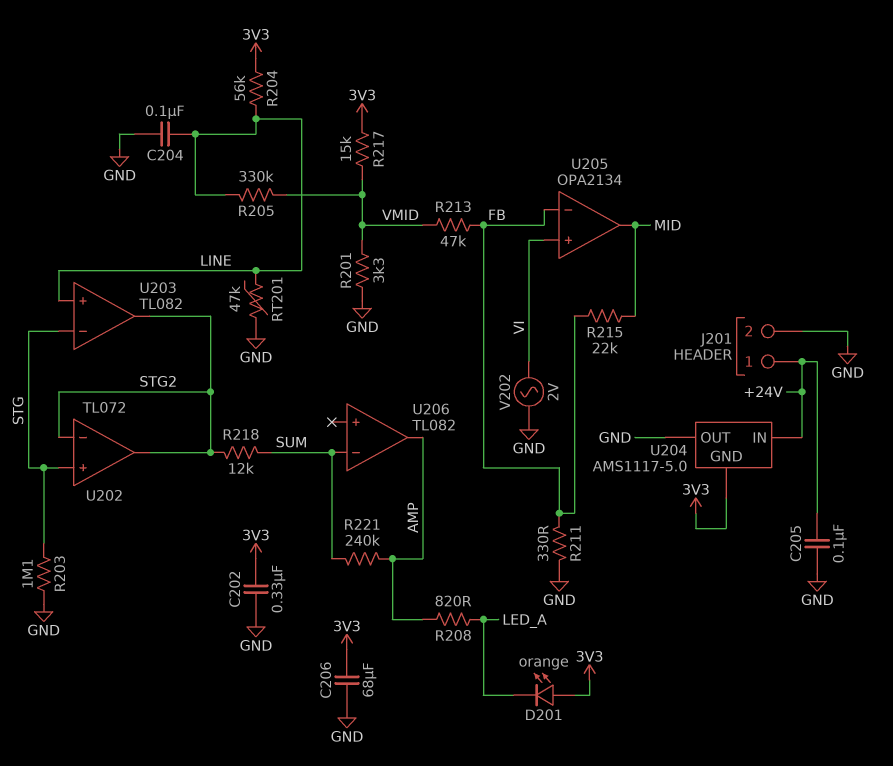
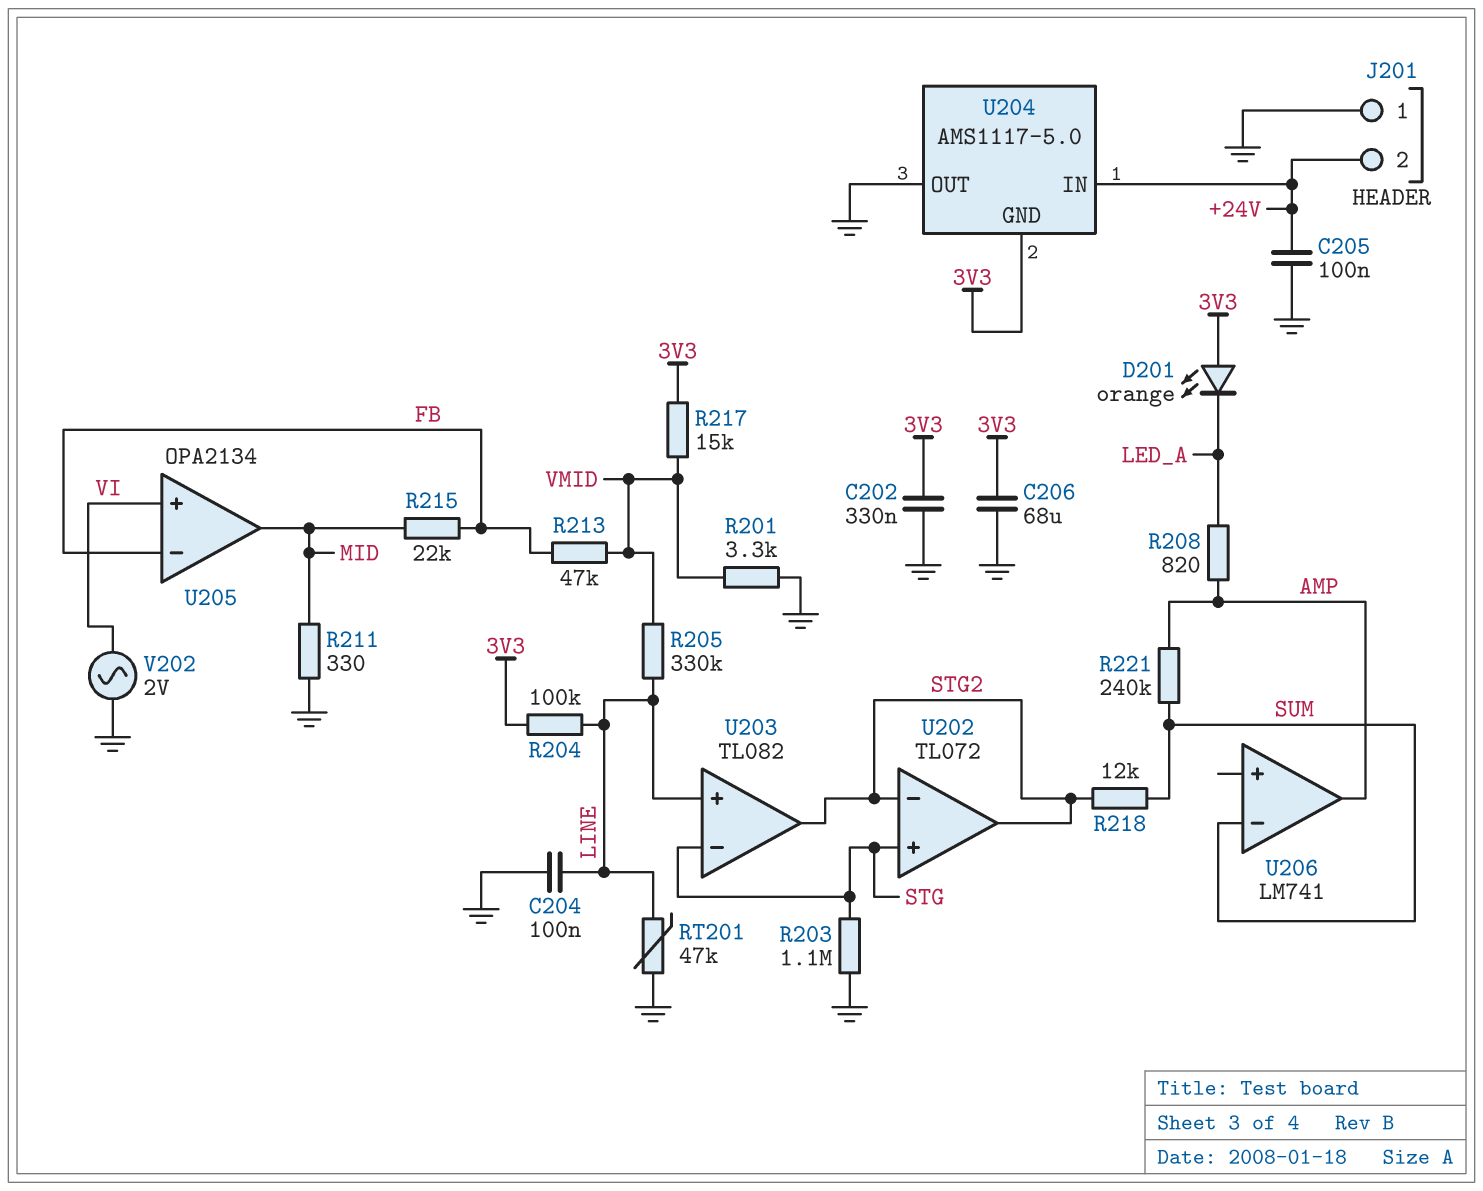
J201 pin 1: +24V -> GND
J201 pin 2: GND -> +24V
R204: 56k (3V3, LINE) -> 100k (3V3, LINE)
R211: 330 (FB, GND) -> 330 (GND, MID)
U206: TL082 -> LM741

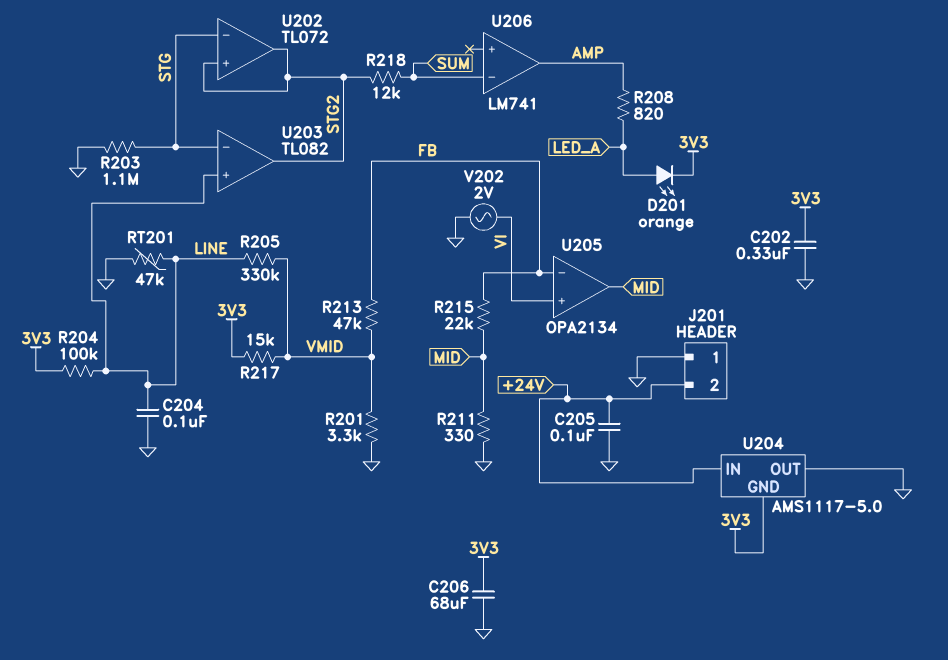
D201: LED orange (A 3V3, K LED_A) -> LED orange (A LED_A, K 3V3)
R221: 240k (AMP, SUM) -> none
U202 pin in+: STG -> STG2
U202 pin in-: STG2 -> STG

